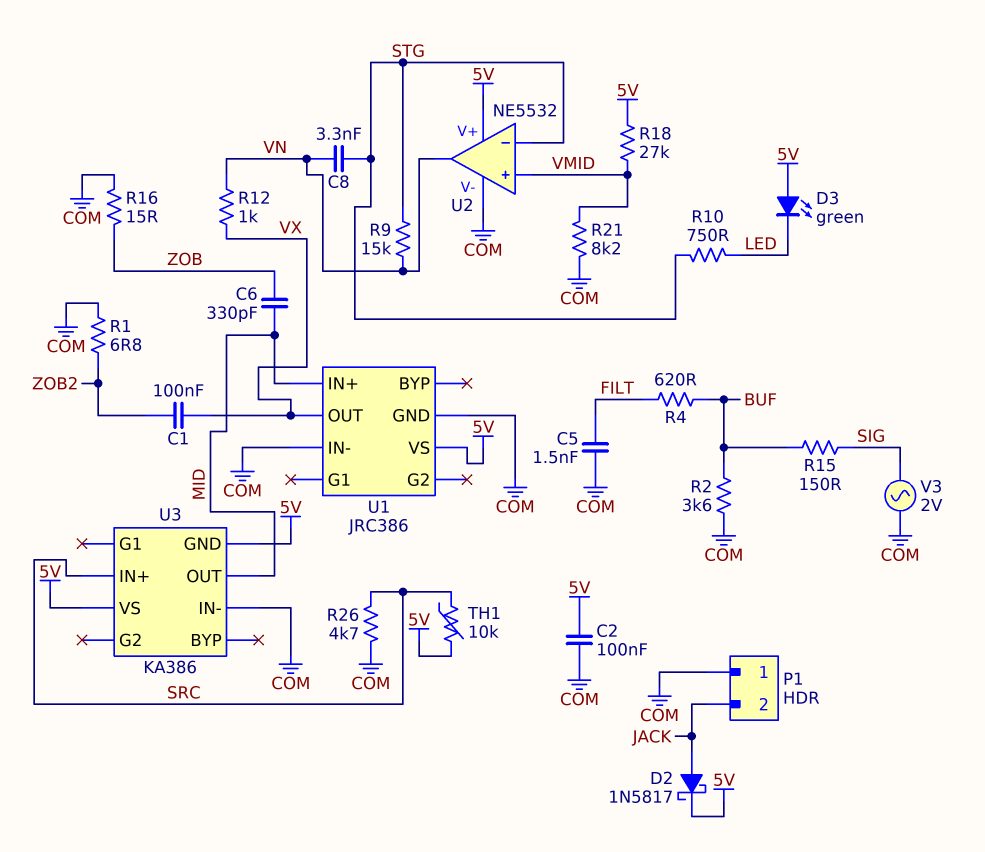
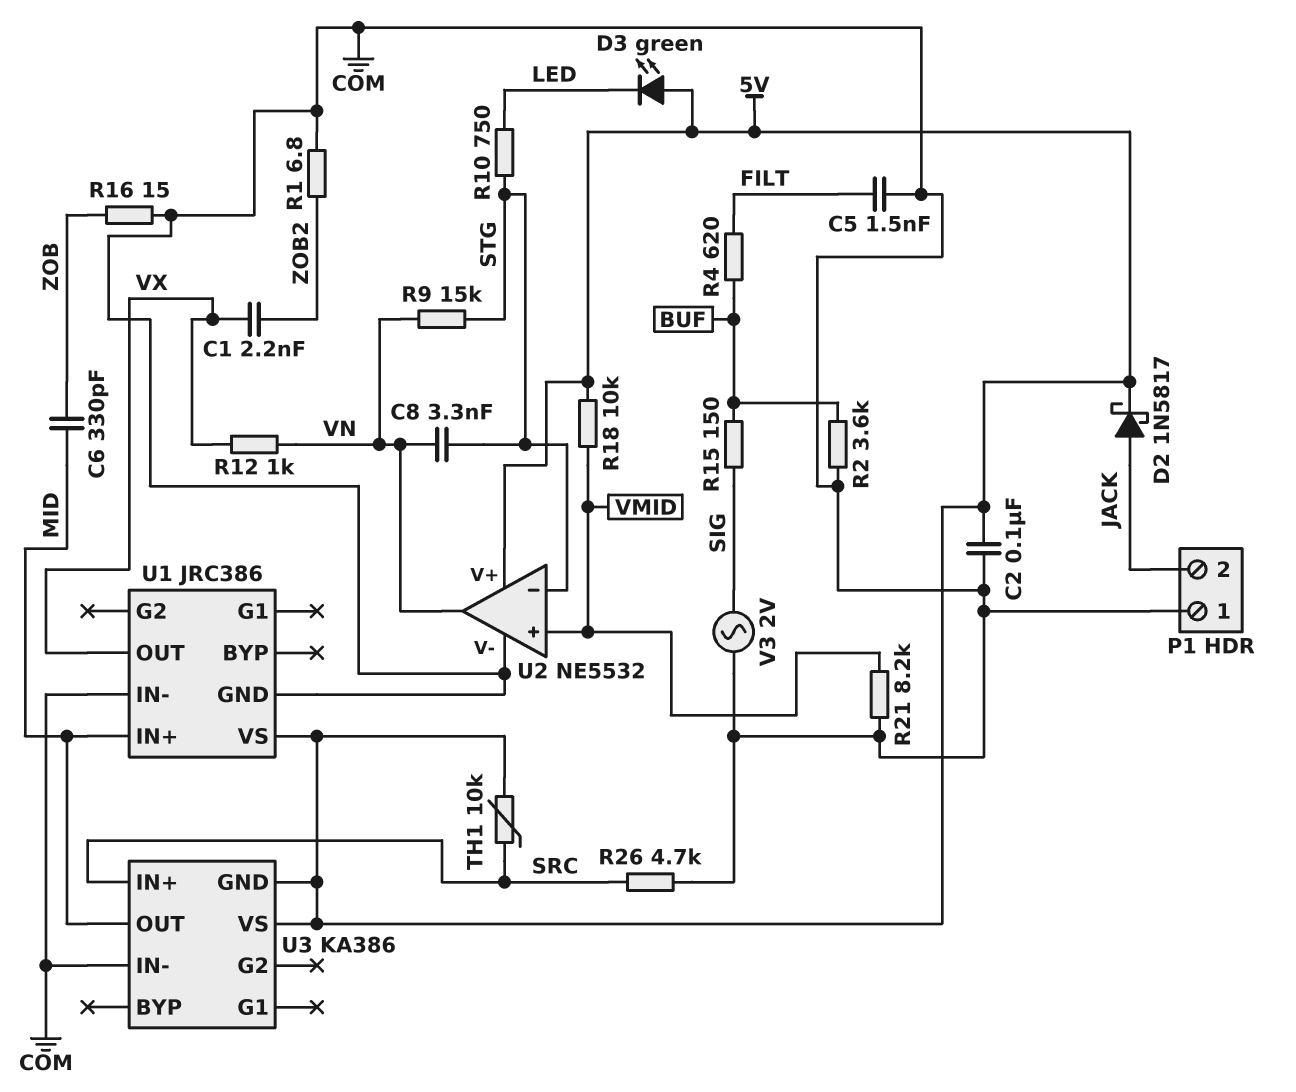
C1: 100nF (VX, ZOB2) -> 2.2nF (VX, ZOB2)
R18: 27k (5V, VMID) -> 10k (5V, VMID)

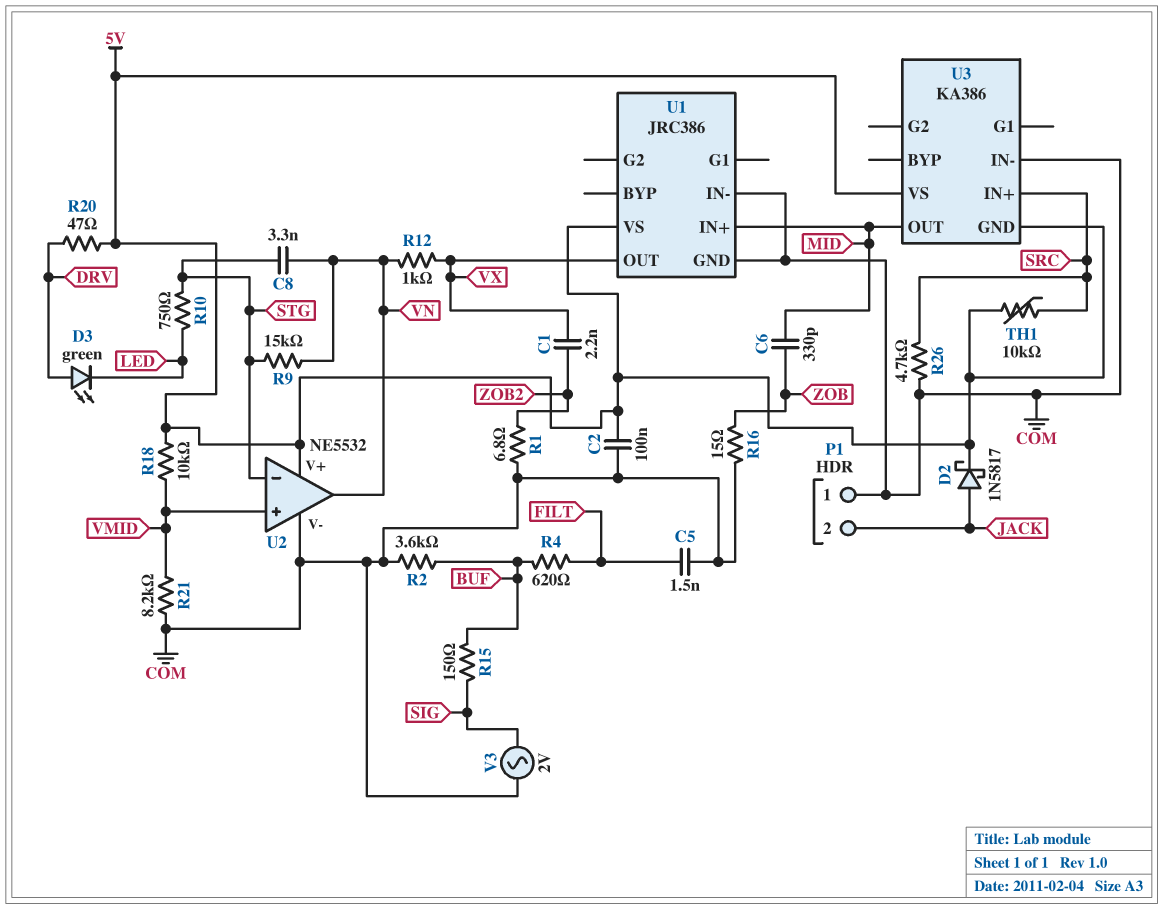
D3: LED green (A 5V, K LED) -> LED green (A DRV, K LED)
R20: none -> 47 (5V, DRV)

